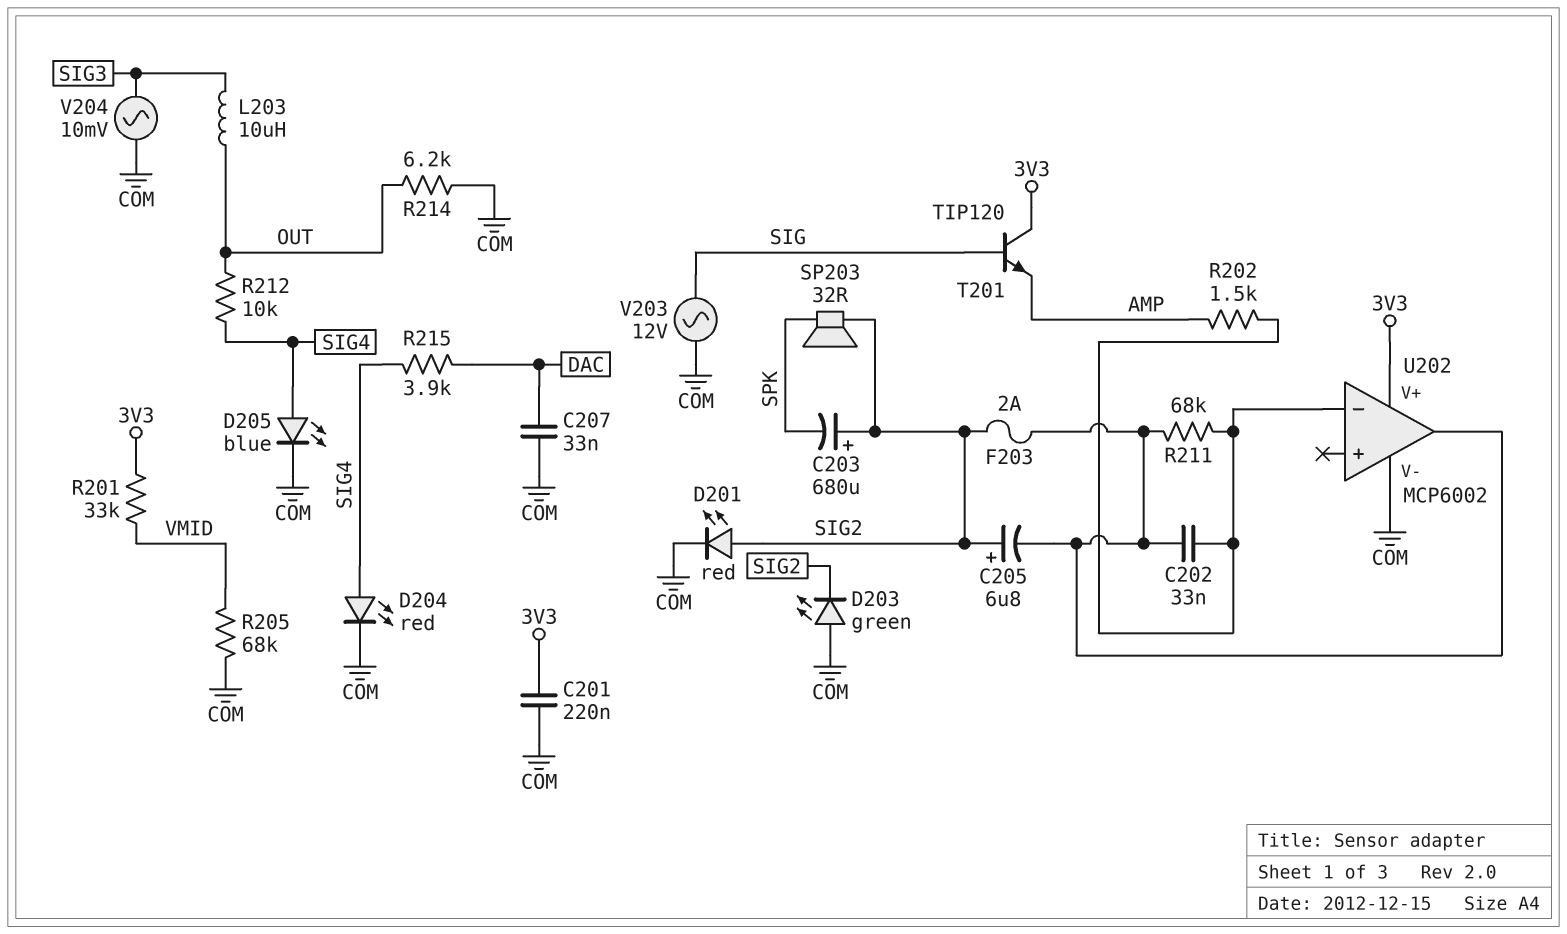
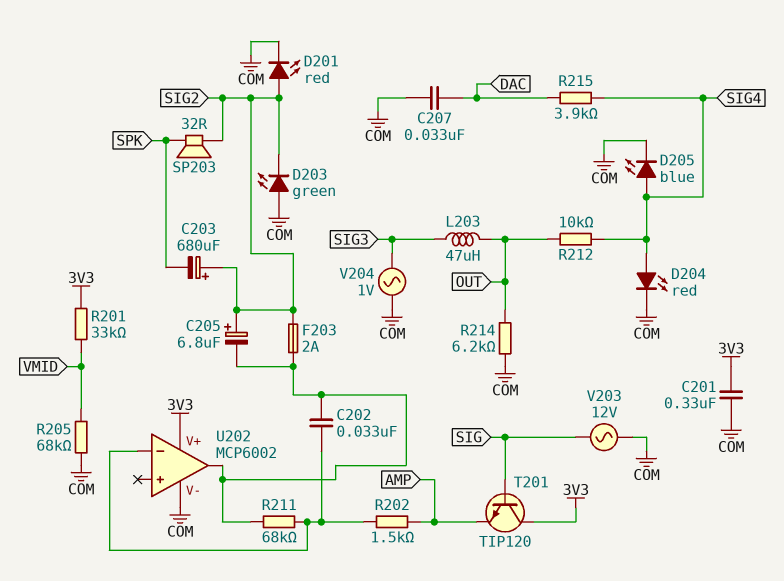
C201: 220nF (3V3, COM) -> 330nF (3V3, COM)
L203: 10uH (OUT, SIG3) -> 47uH (OUT, SIG3)
V204: AC 10mV (COM, SIG3) -> AC 1V (COM, SIG3)

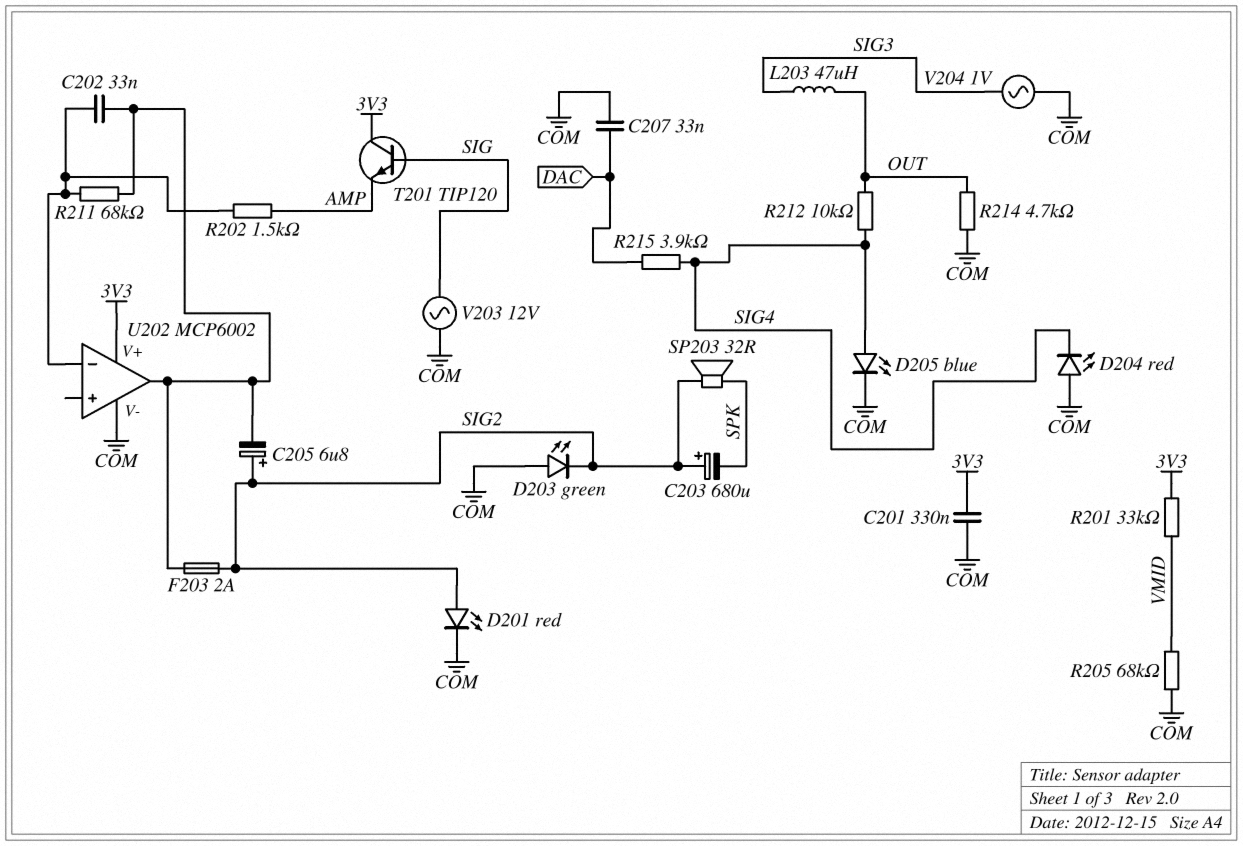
D204: LED red (A SIG4, K COM) -> LED red (A COM, K SIG4)
R214: 6.2k (COM, OUT) -> 4.7k (COM, OUT)

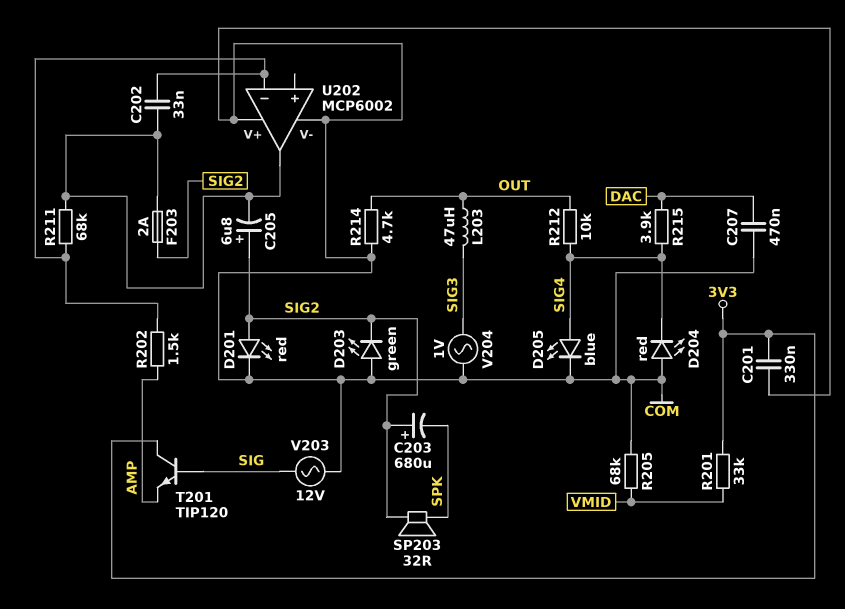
C207: 33nF (COM, DAC) -> 470nF (COM, DAC)
U202 pin V+: 3V3 -> COM

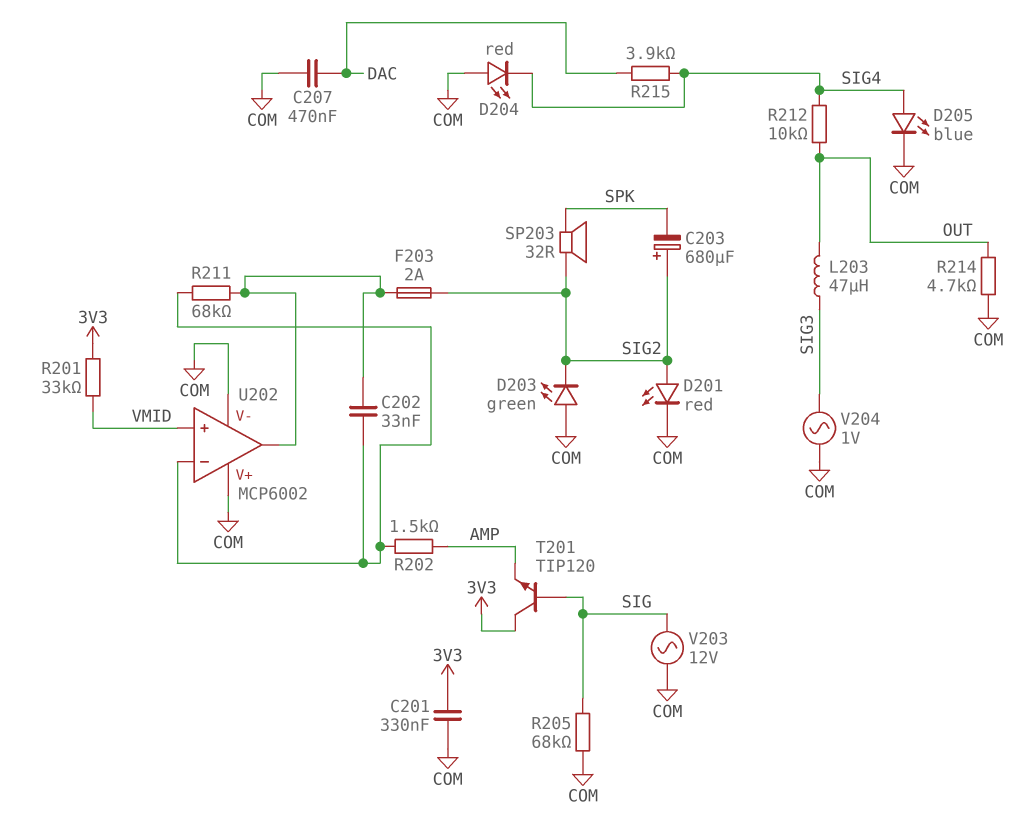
C205: 6.8uF (plus SIG2, minus U202/out) -> none
R205: 68k (COM, VMID) -> 68k (COM, SIG)
U202 pin in+: none -> VMID

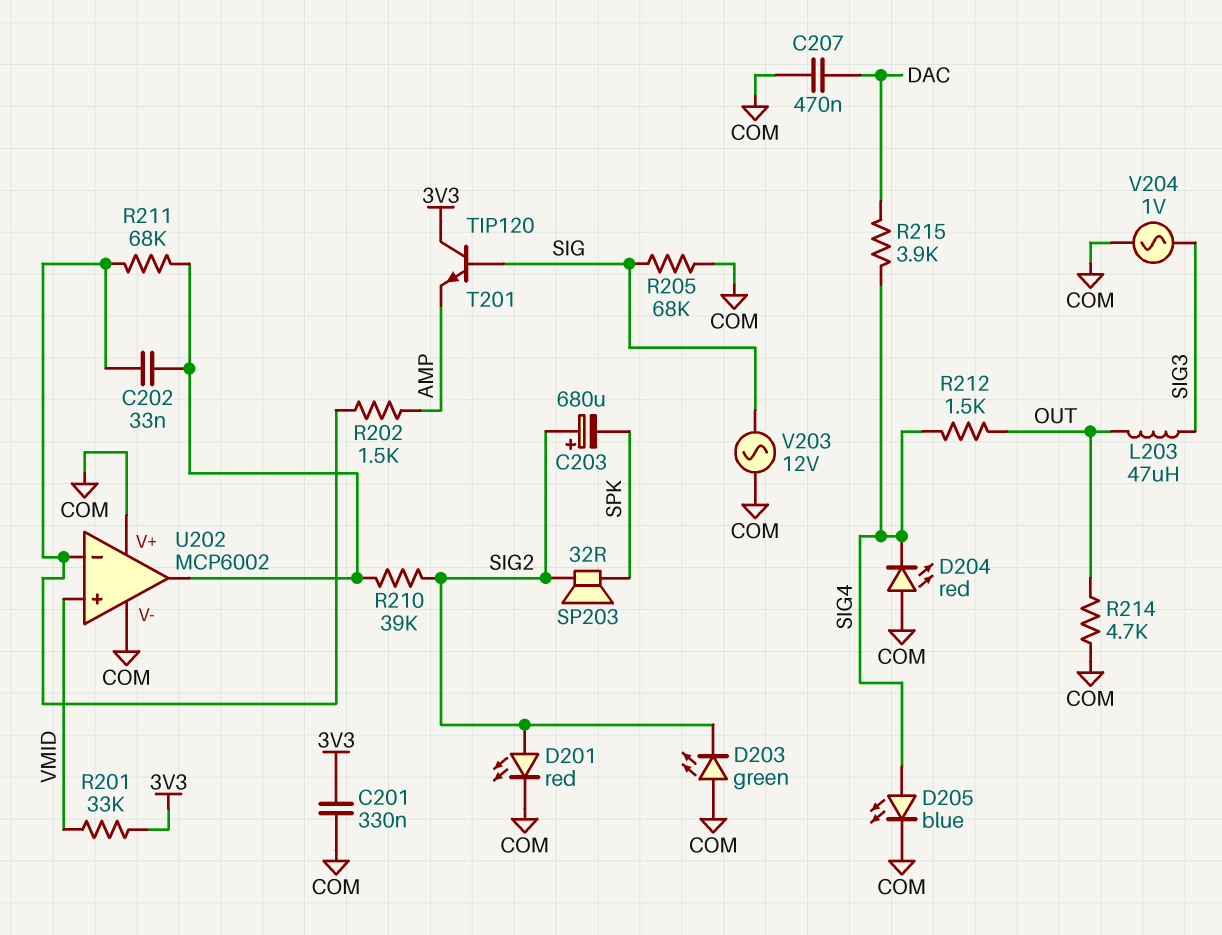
F203: 2A (SIG2, U202/out) -> none
R210: none -> 39k (SIG2, U202/out)
R212: 10k (OUT, SIG4) -> 1.5k (OUT, SIG4)

